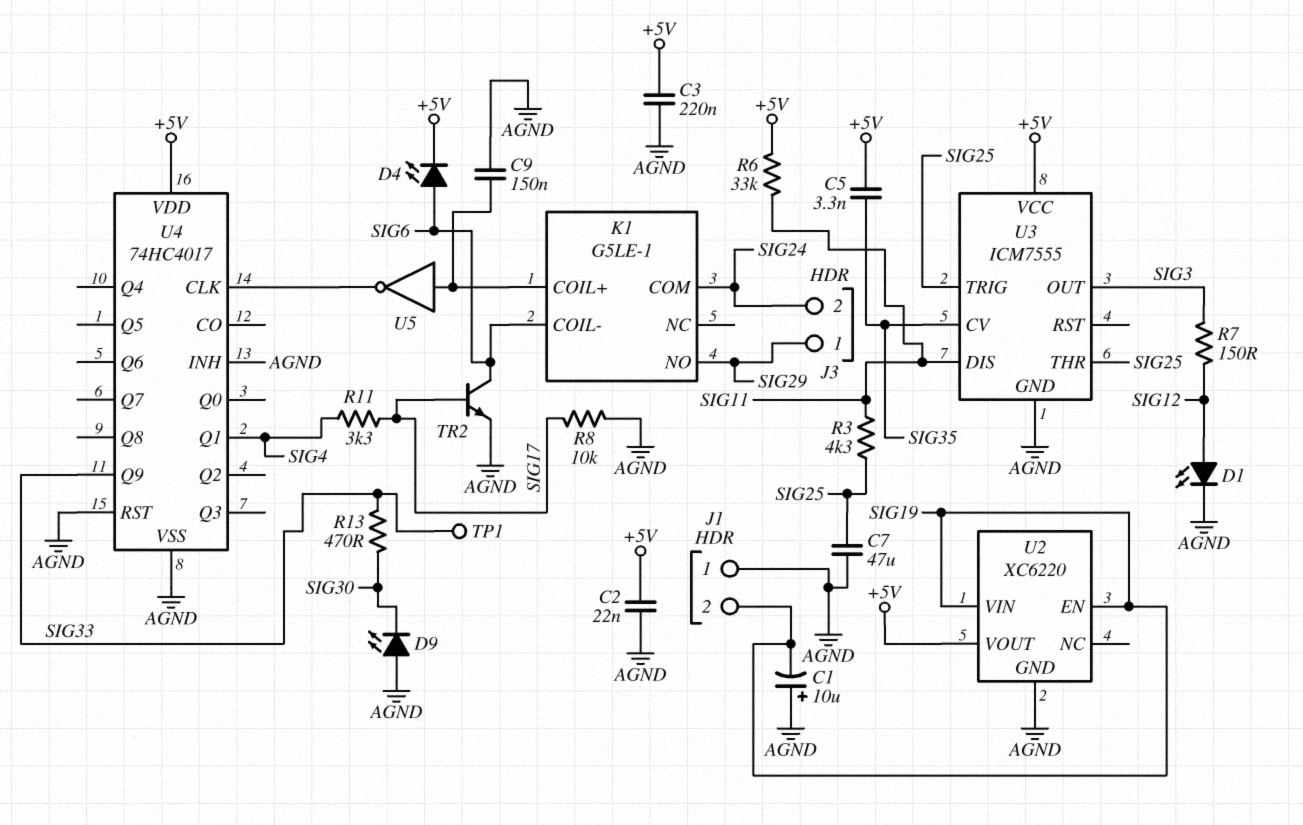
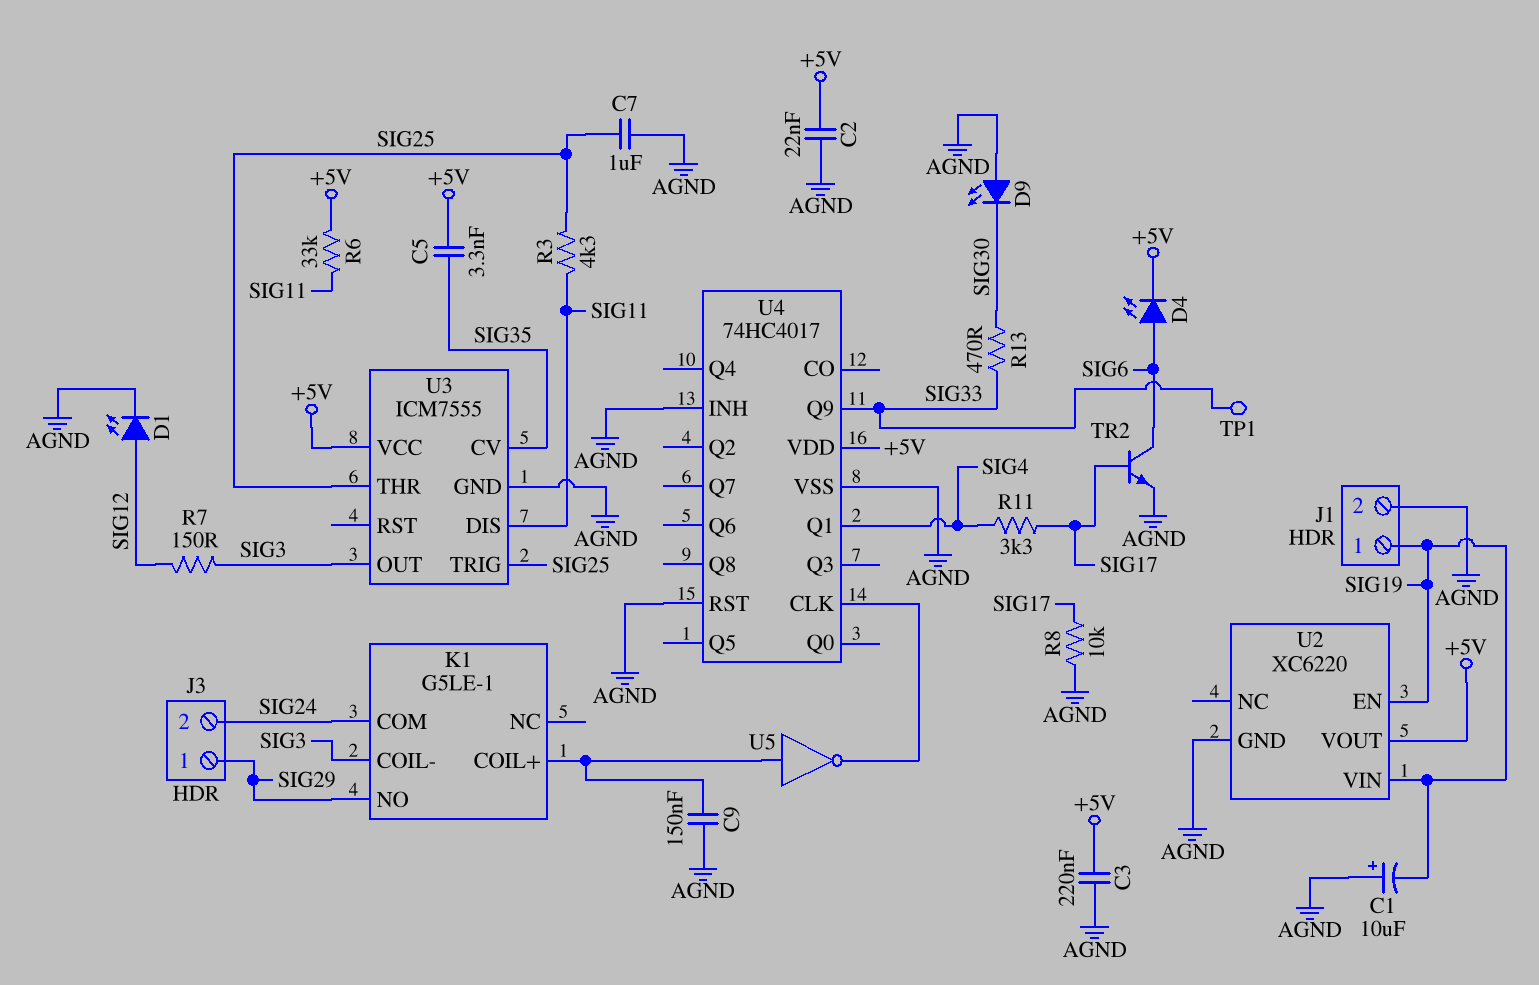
C7: 47uF (AGND, SIG25) -> 1uF (AGND, SIG25)
J1 pin 1: AGND -> SIG19
J1 pin 2: SIG19 -> AGND
K1 pin COIL-: SIG6 -> SIG3

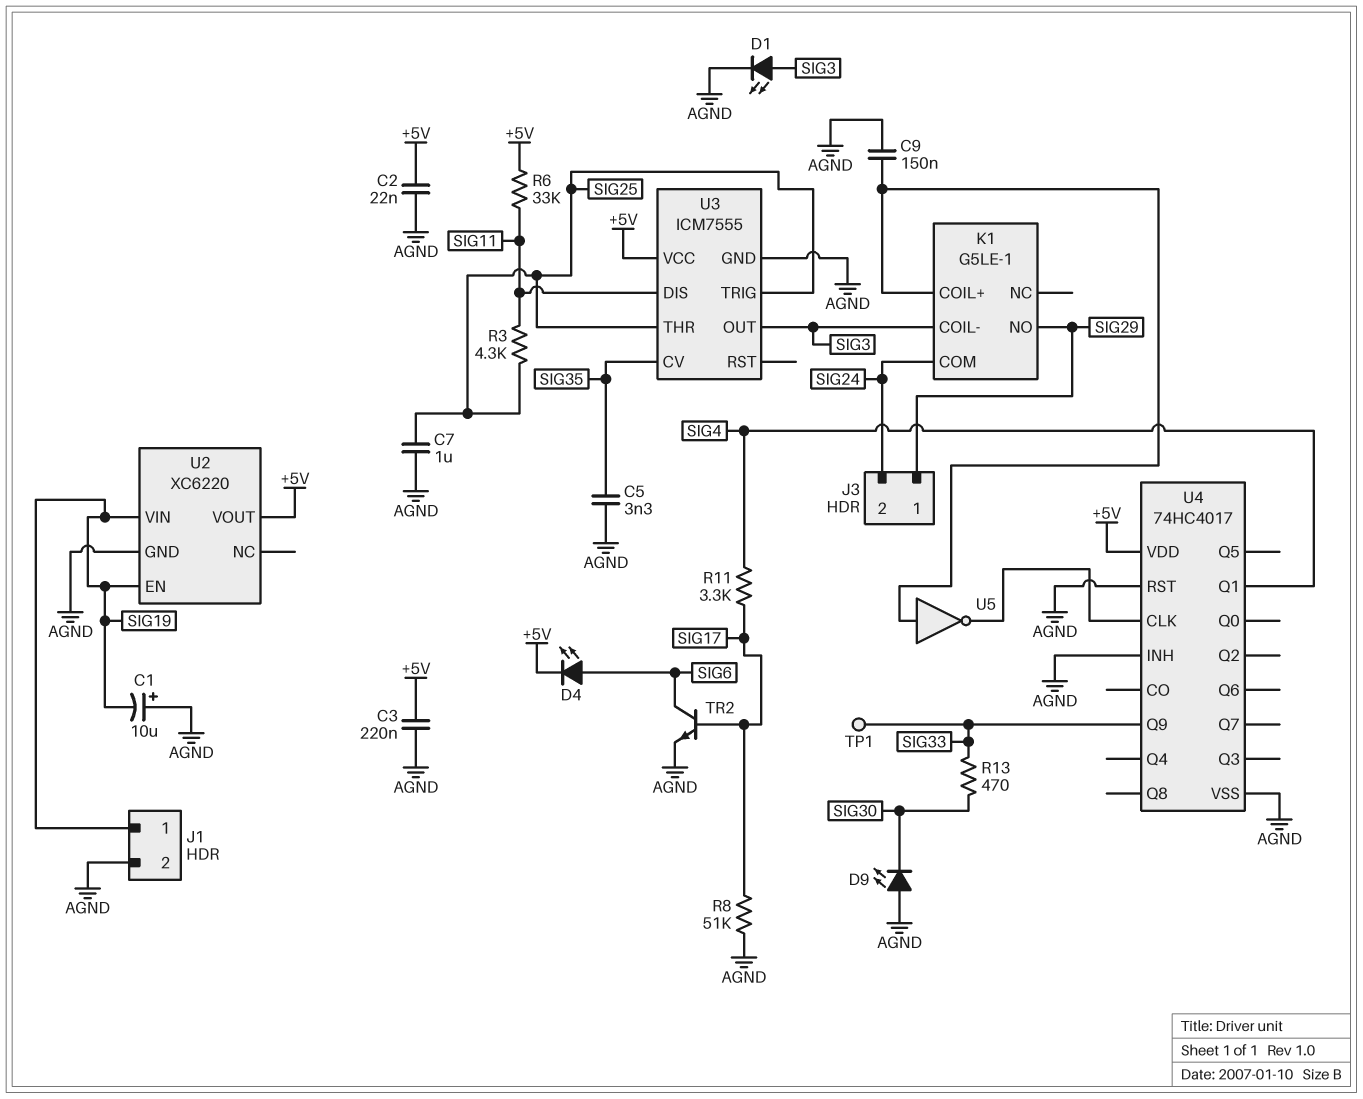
C5: 3.3nF (+5V, SIG35) -> 3.3nF (AGND, SIG35)
D1: LED (A SIG12, K AGND) -> LED (A SIG3, K AGND)
R7: 150 (SIG3, SIG12) -> none
R8: 10k (AGND, SIG17) -> 51k (AGND, SIG17)

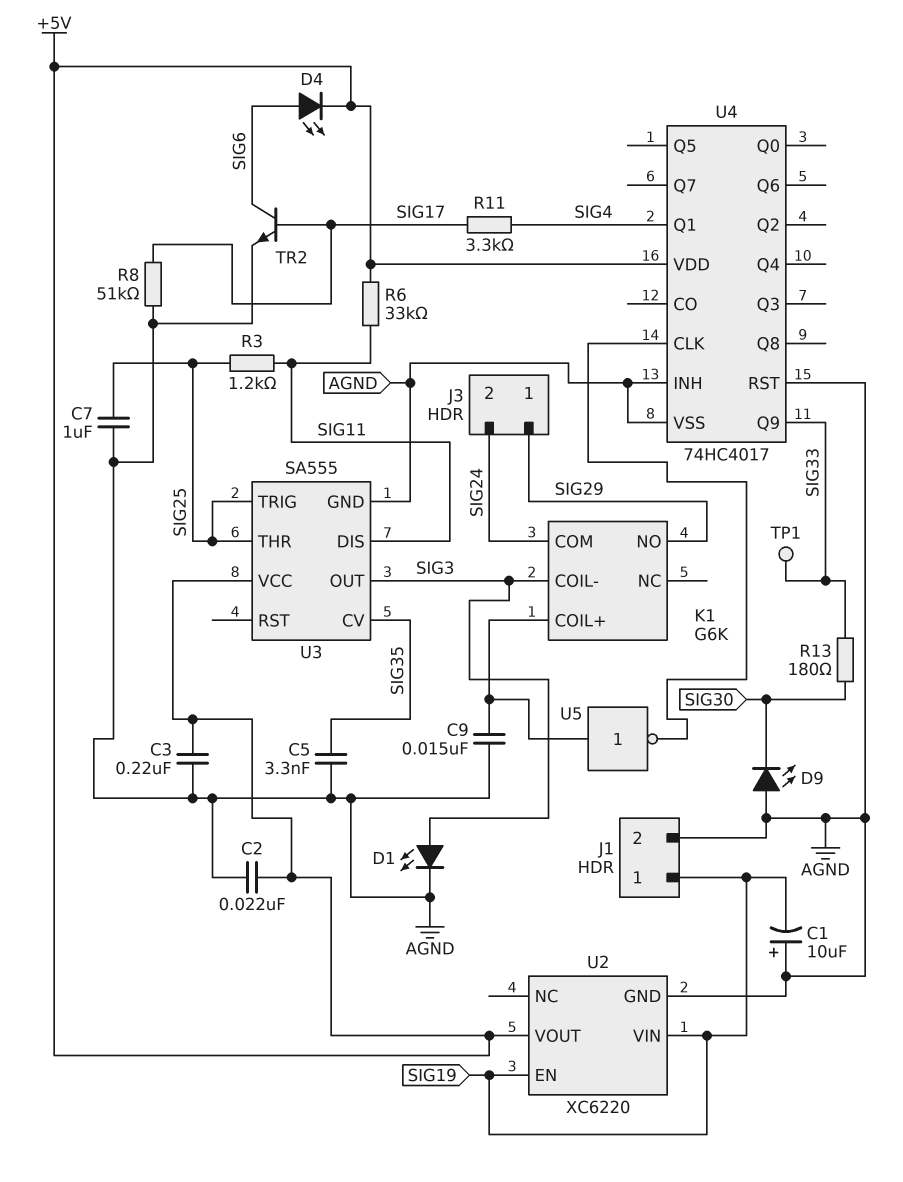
C9: 150nF (AGND, K1/COIL+) -> 15nF (AGND, K1/COIL+)
K1: G5LE-1 -> G6K
R3: 4.3k (SIG11, SIG25) -> 1.2k (SIG11, SIG25)
R13: 470 (SIG30, SIG33) -> 180 (SIG30, SIG33)
U3: ICM7555 -> SA555

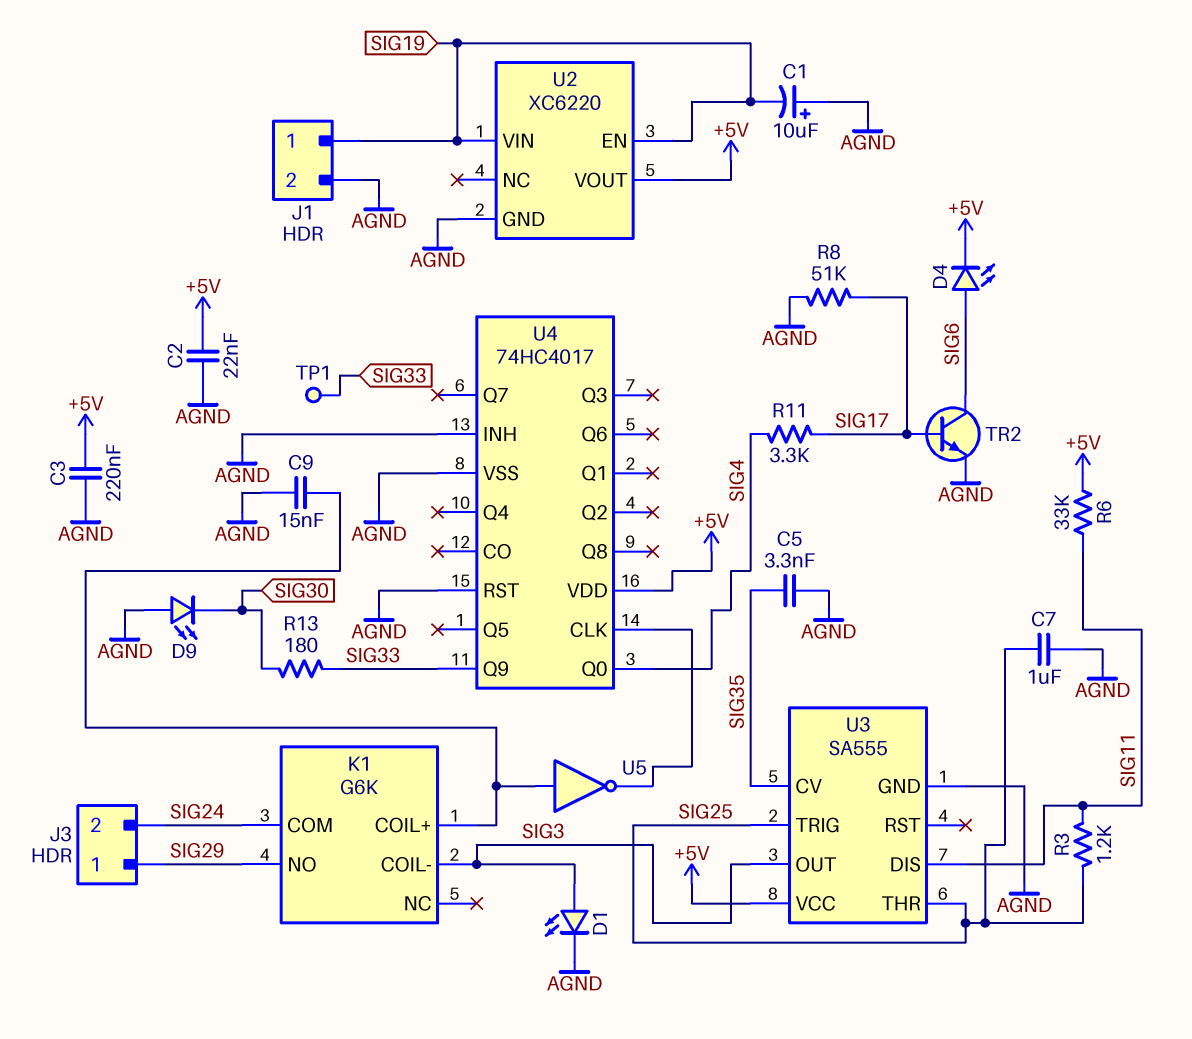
U4 pin Q0: none -> SIG4
U4 pin Q1: SIG4 -> none

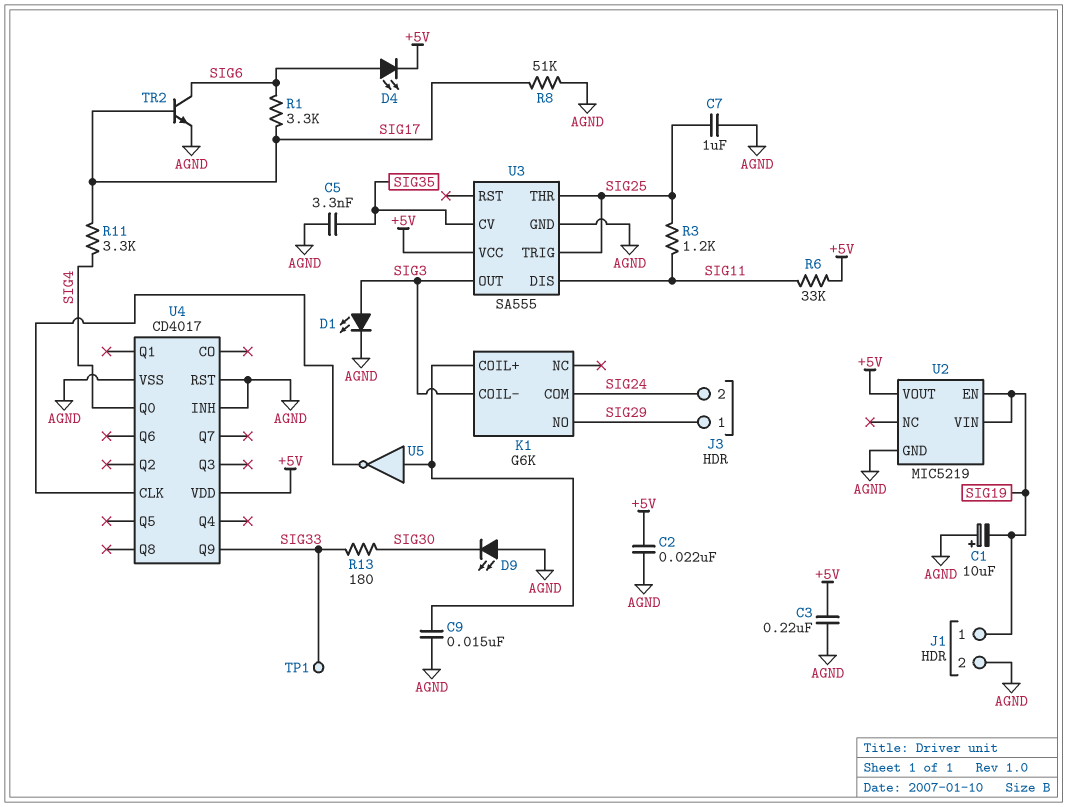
R1: none -> 3.3k (SIG6, SIG17)
U2: XC6220 -> MIC5219
U4: 74HC4017 -> CD4017

